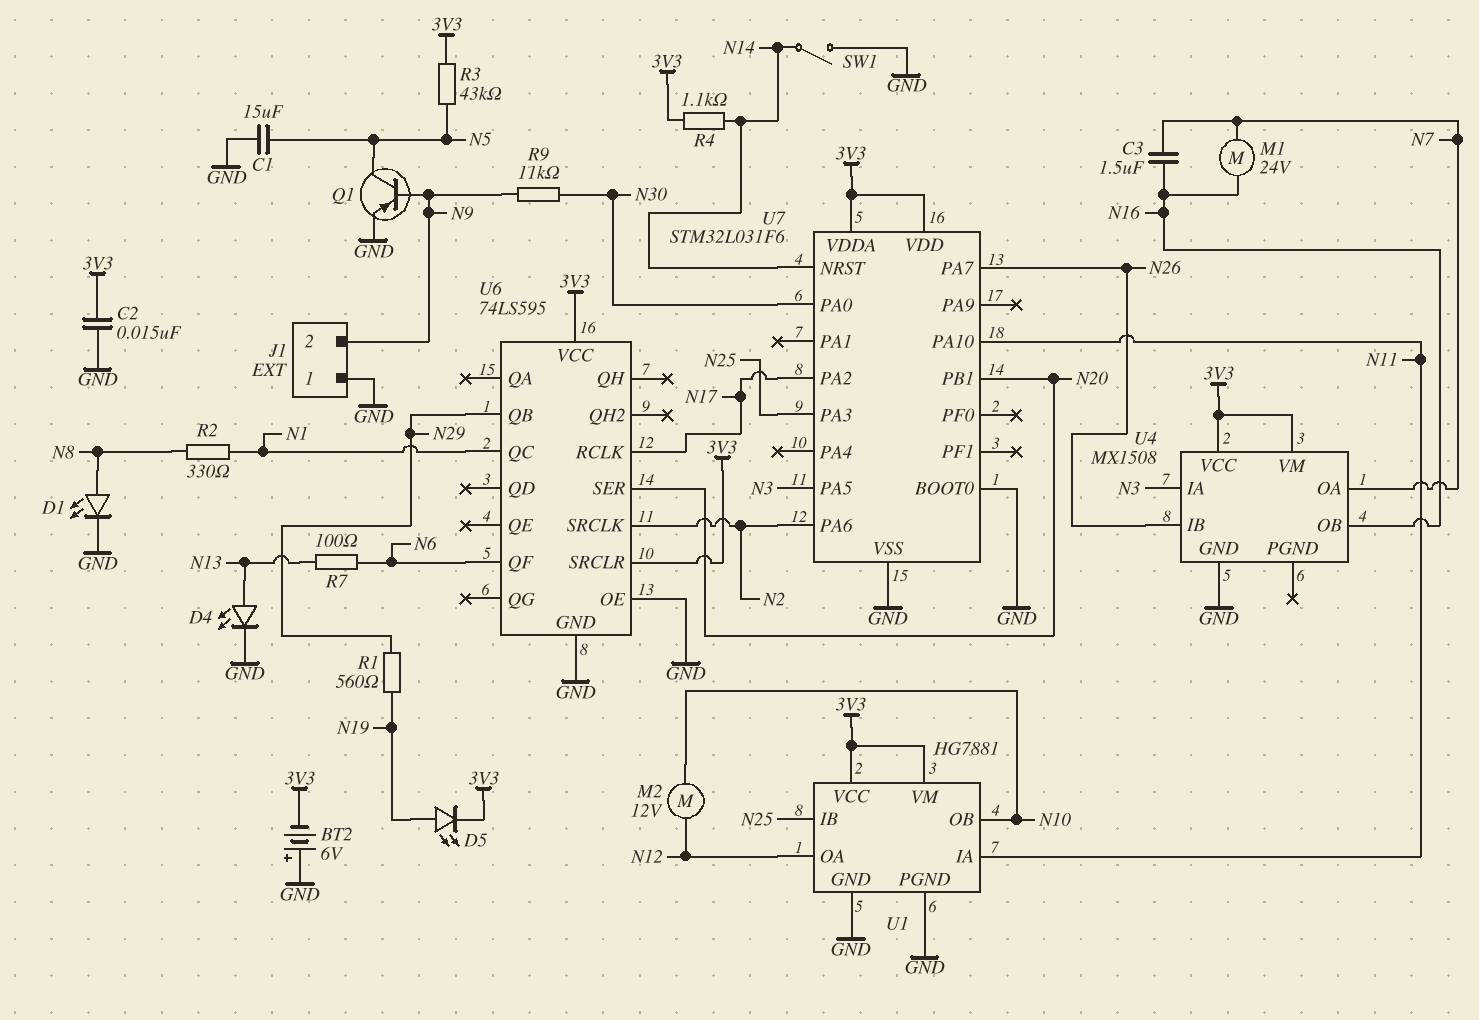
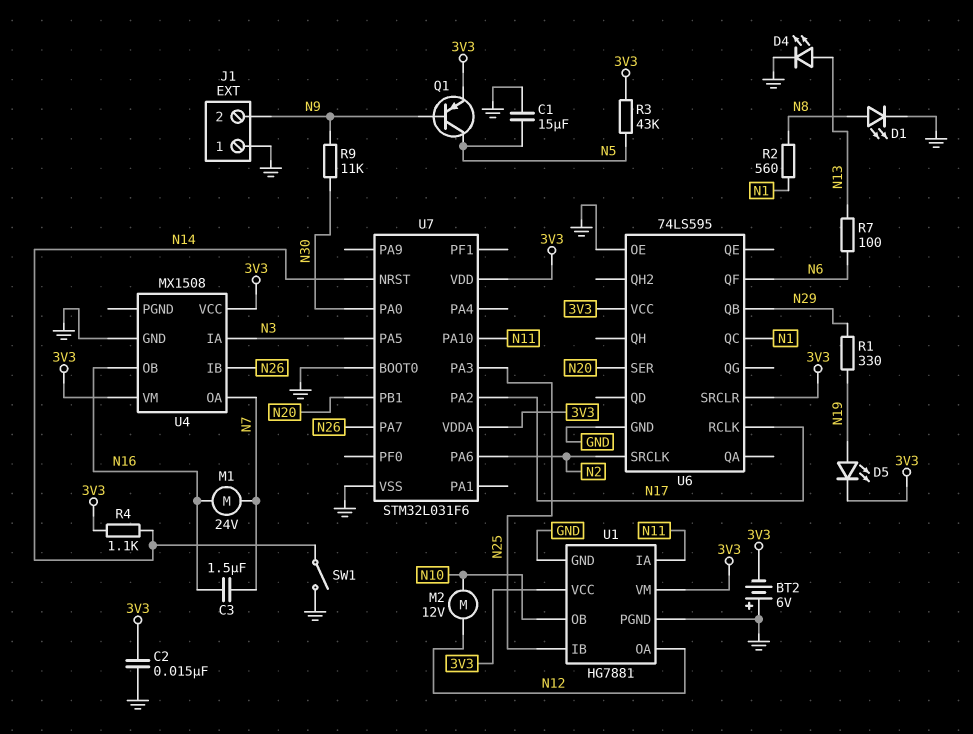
Q1: PNP (B N9, C N5, E GND) -> PNP (B N9, C N5, E 3V3)
R1: 560 (N19, N29) -> 330 (N19, N29)
R2: 330 (N1, N8) -> 560 (N1, N8)

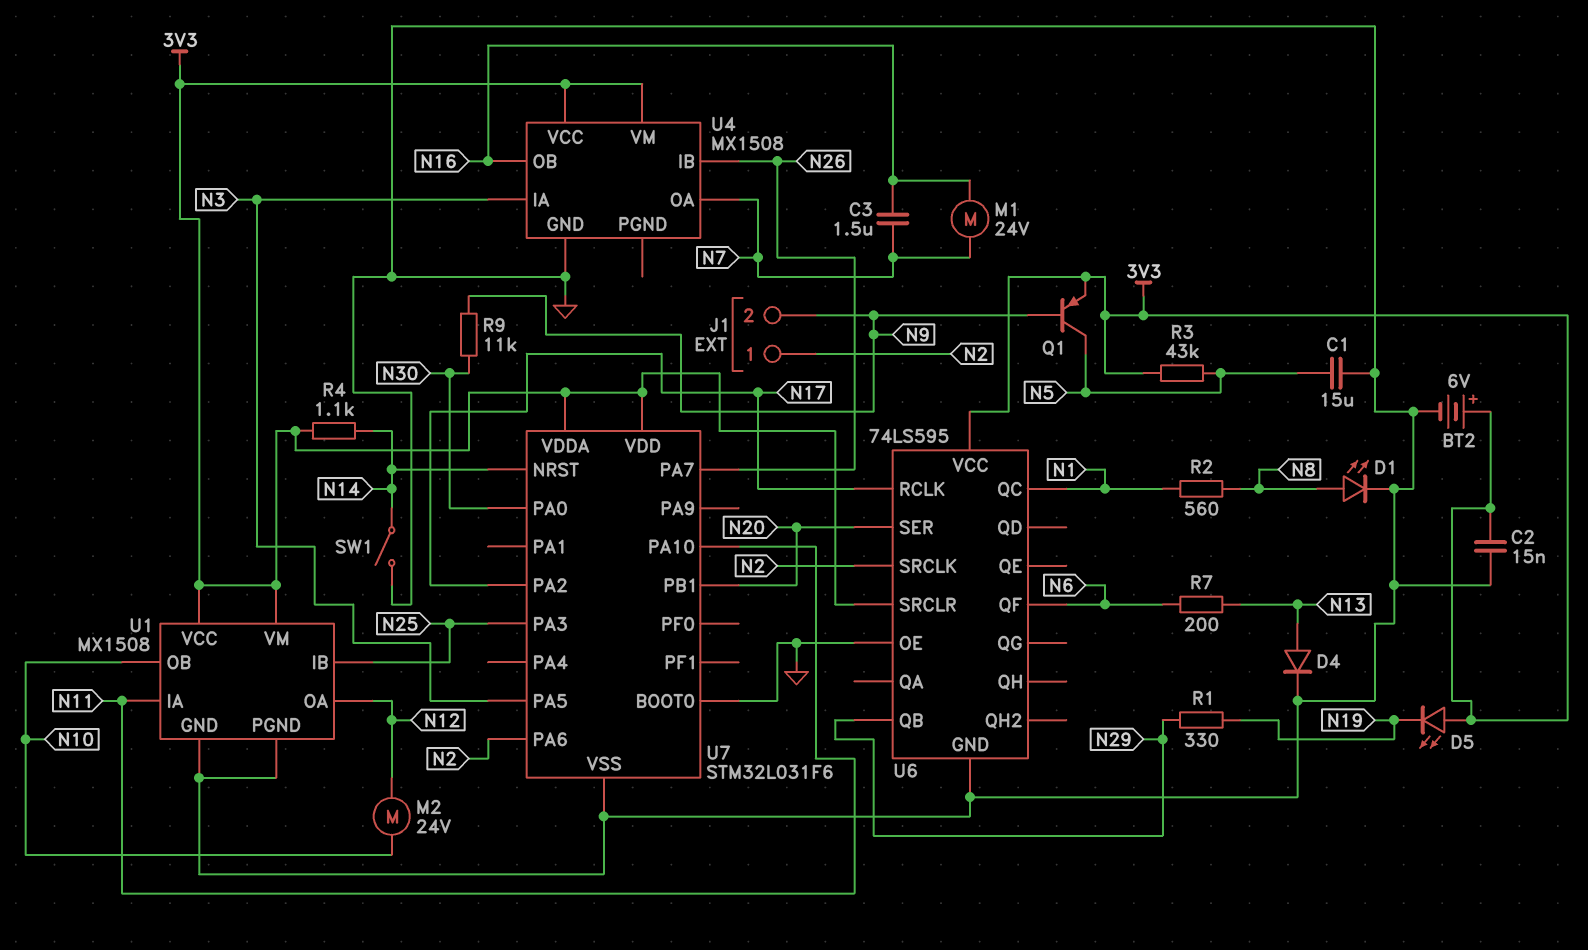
BT2: 6V (plus GND, minus 3V3) -> 6V (plus 3V3, minus GND)
D4: LED (A N13, K GND) -> diode (A N13, K GND)
D5: LED (A N19, K 3V3) -> LED (A 3V3, K N19)
J1 pin 1: GND -> N2
M2: motor 12V (N10, N12) -> motor 24V (N10, N12)
R7: 100 (N6, N13) -> 200 (N6, N13)
U1: HG7881 -> MX1508

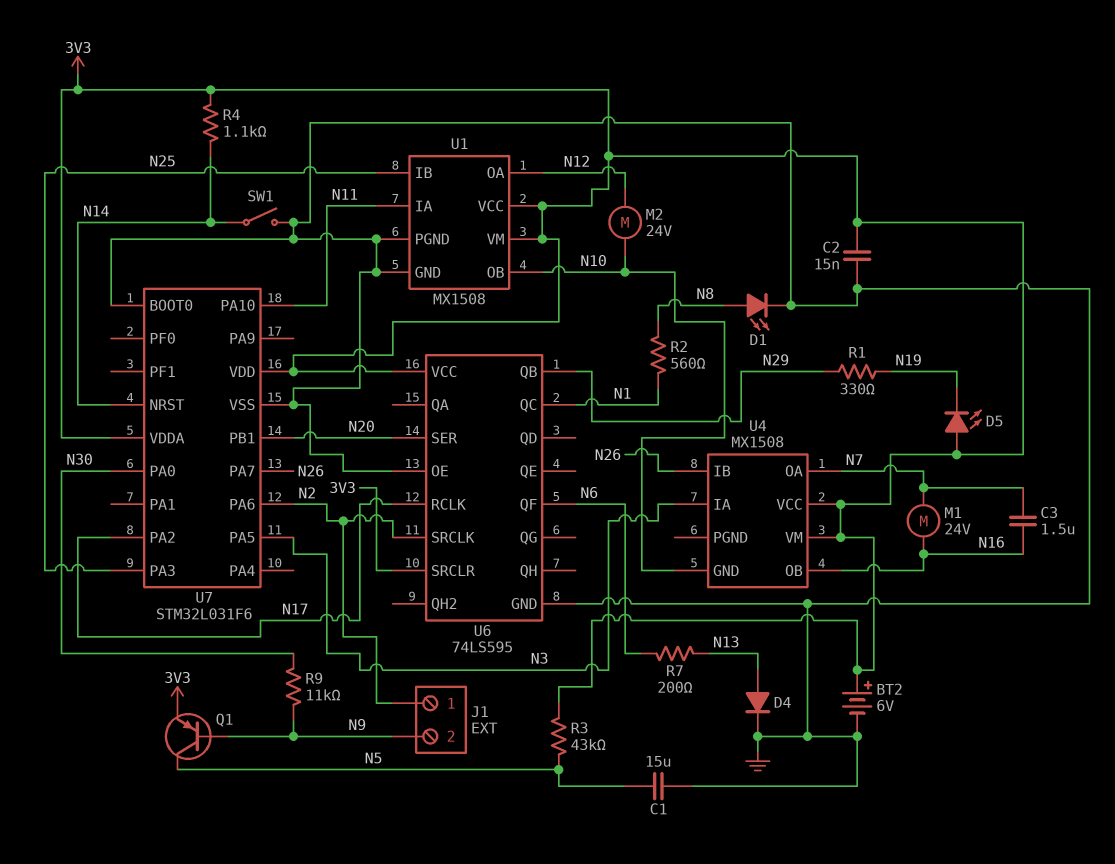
U4 pin GND: GND -> N10

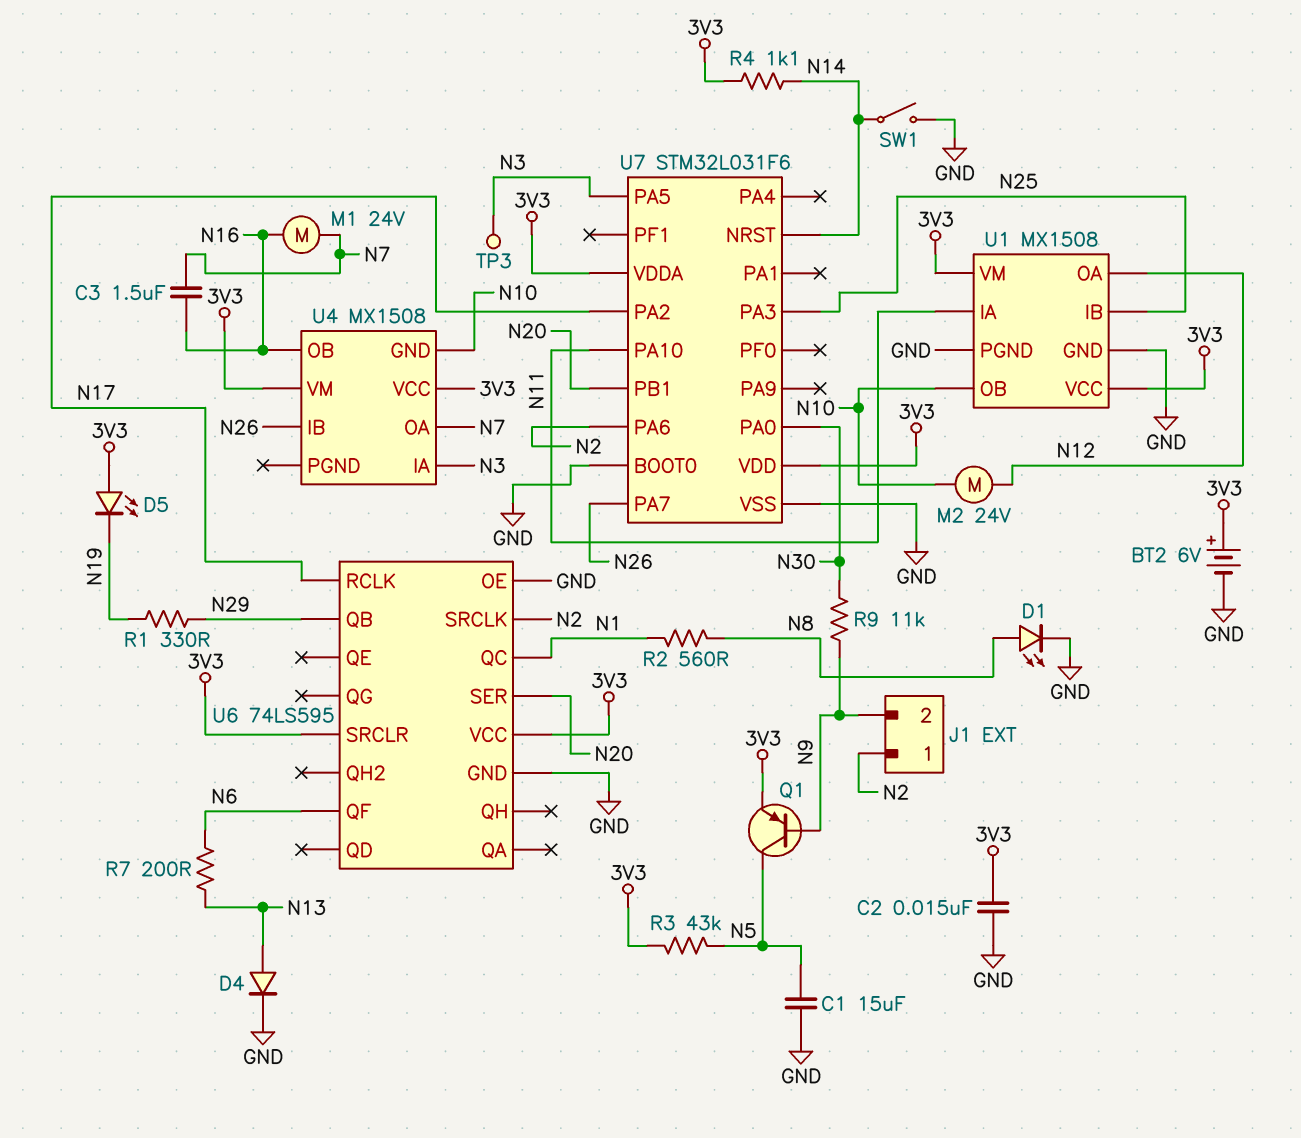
TP3: none -> test point (N3)

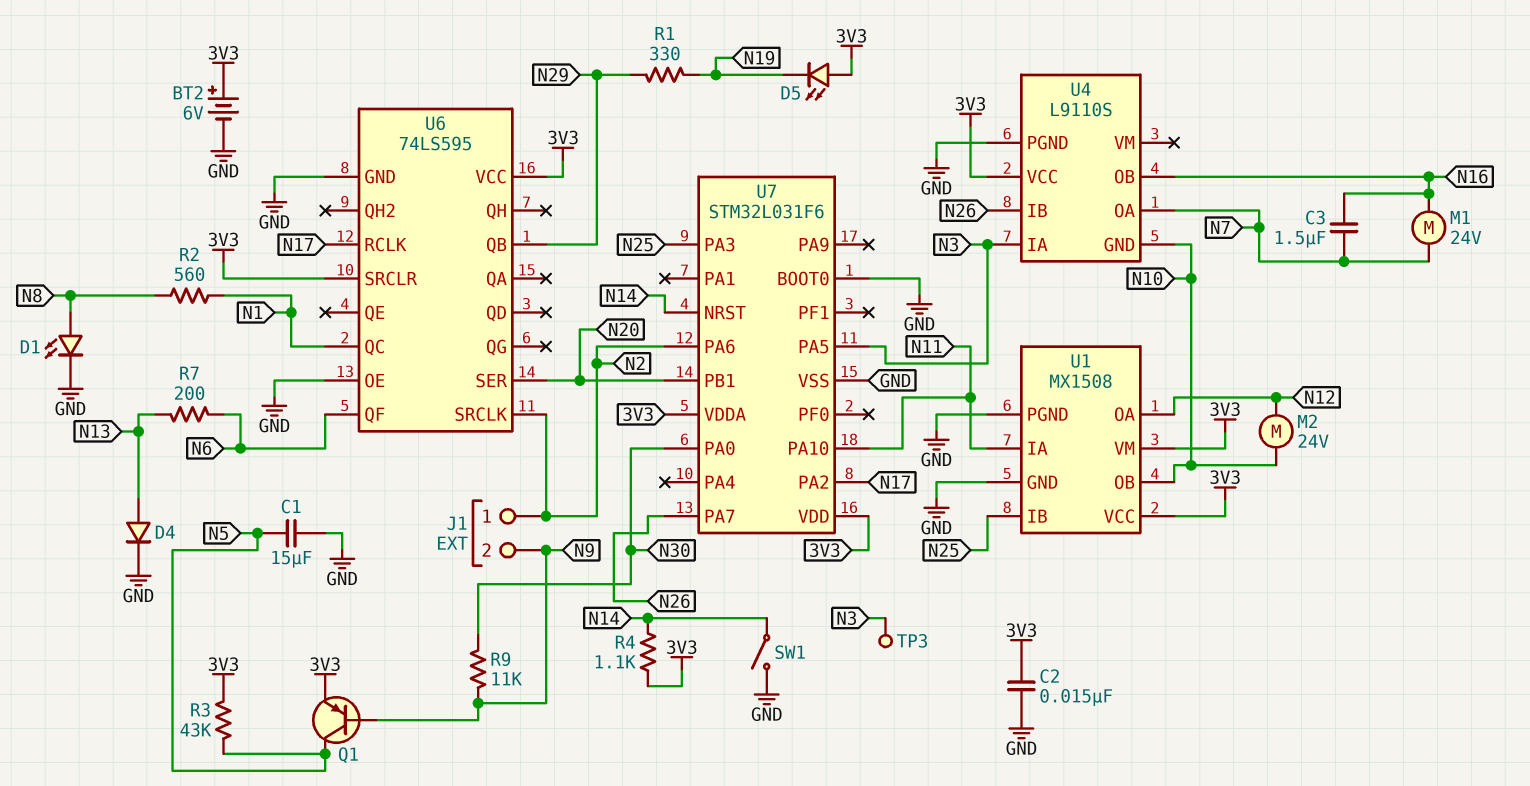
U4: MX1508 -> L9110S
U4 pin PGND: none -> GND
U4 pin VM: 3V3 -> none

